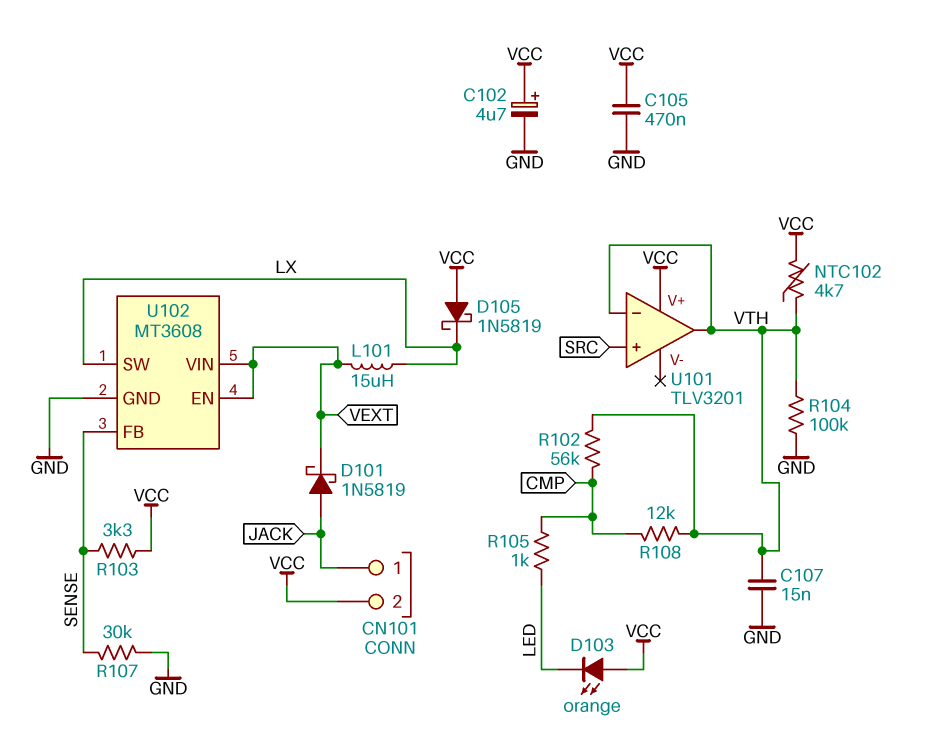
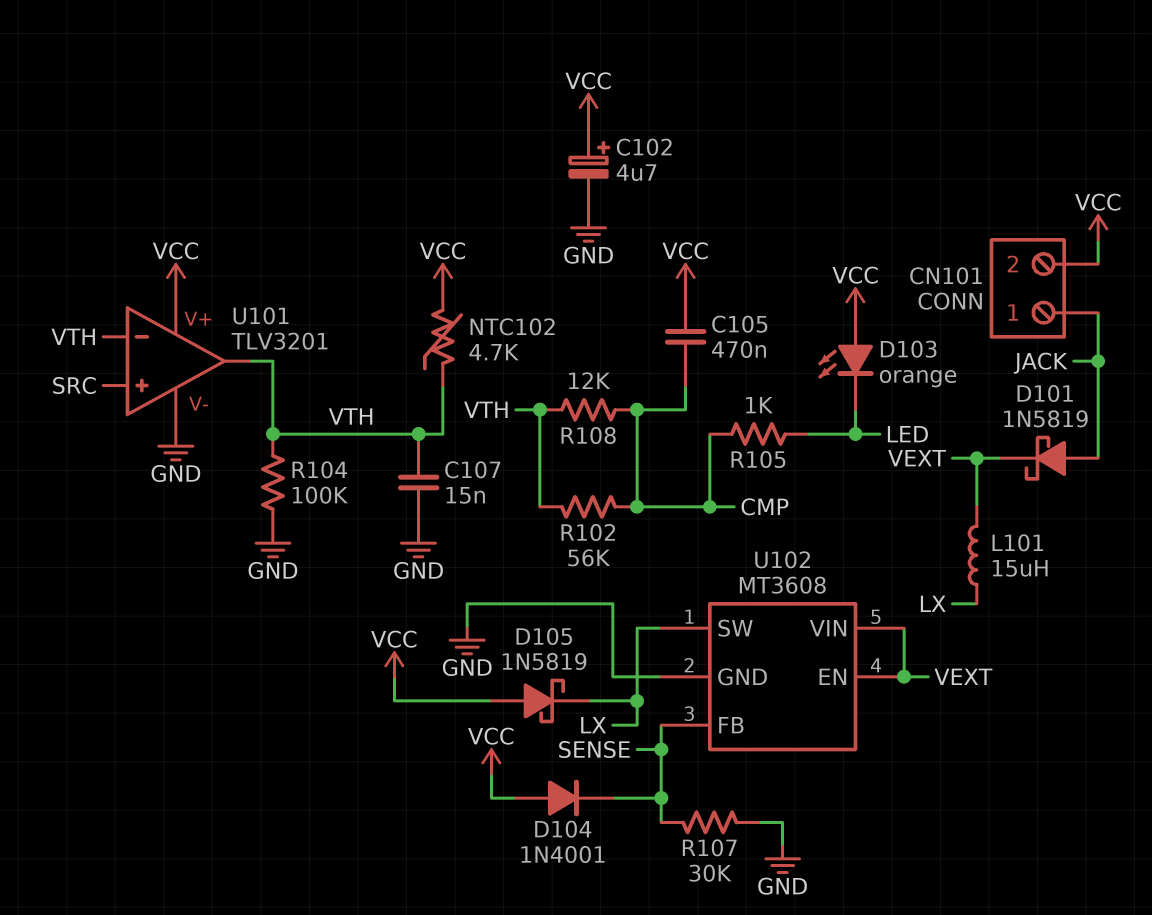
C105: 470nF (GND, VCC) -> 470nF (CMP, VCC)
D104: none -> diode 1N4001 (A VCC, K SENSE)
R103: 3.3k (SENSE, VCC) -> none
U101 pin V-: none -> GND

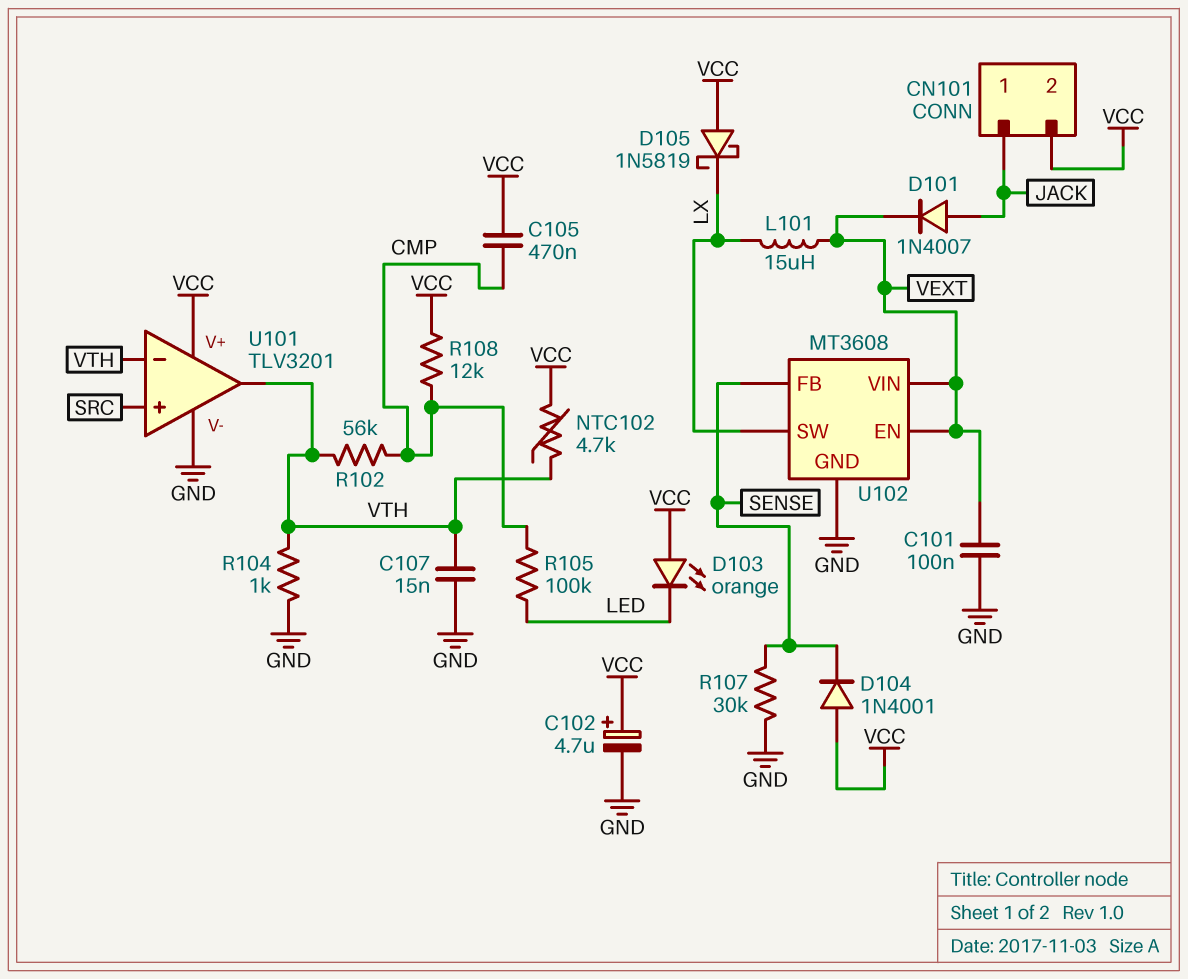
C101: none -> 100nF (GND, VEXT)
D101: schottky 1N5819 (A JACK, K VEXT) -> diode 1N4007 (A JACK, K VEXT)
R104: 100k (GND, VTH) -> 1k (GND, VTH)
R105: 1k (CMP, LED) -> 100k (CMP, LED)
R108: 12k (CMP, VTH) -> 12k (CMP, VCC)

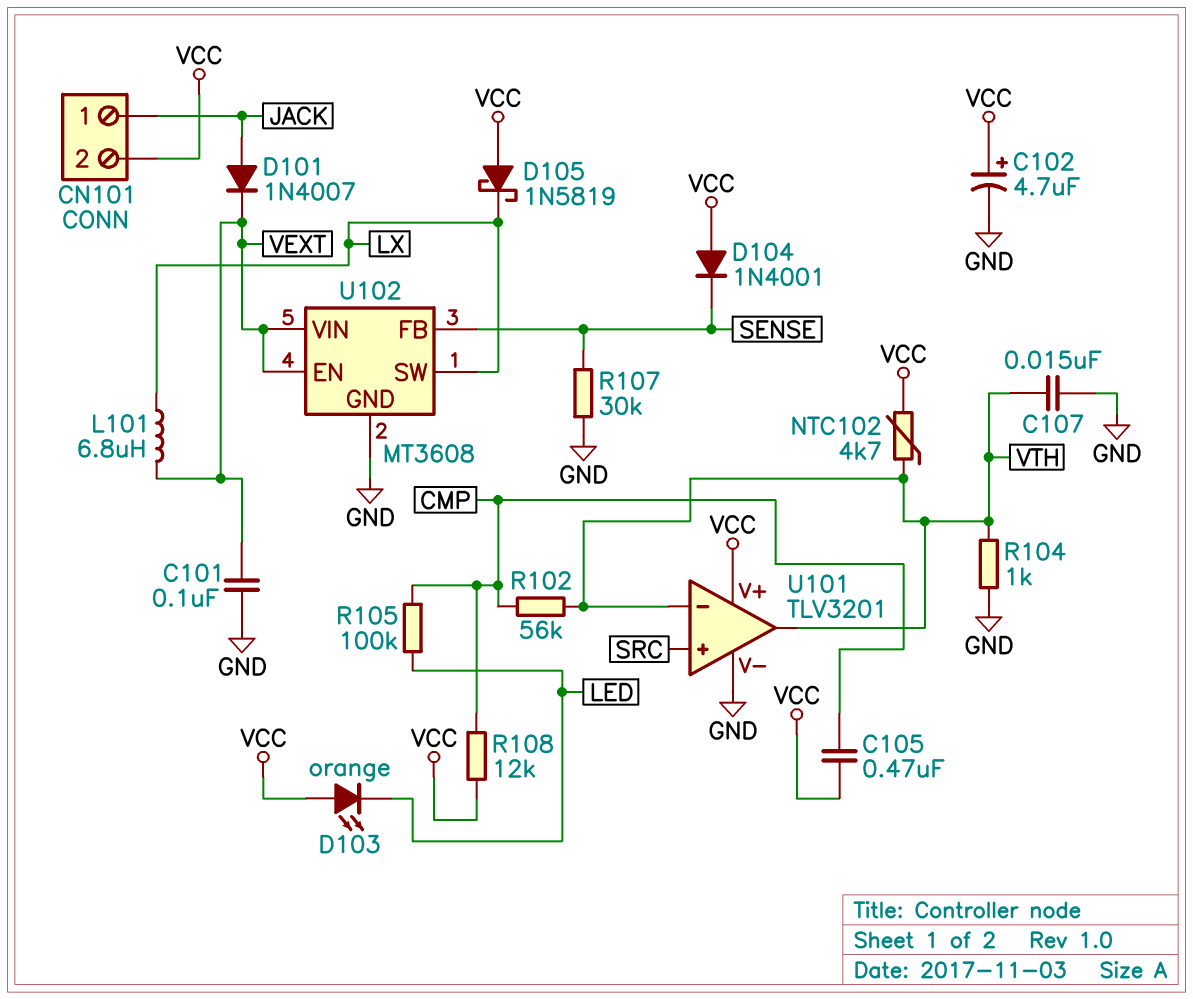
L101: 15uH (LX, VEXT) -> 6.8uH (LX, VEXT)

